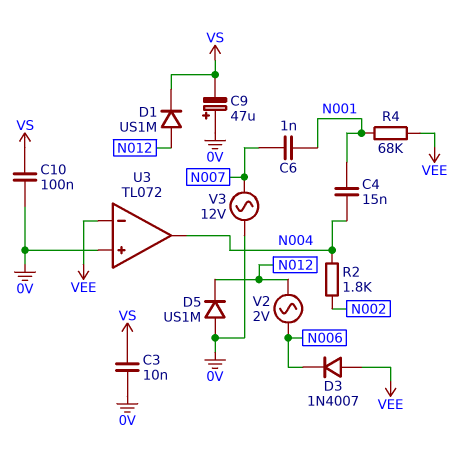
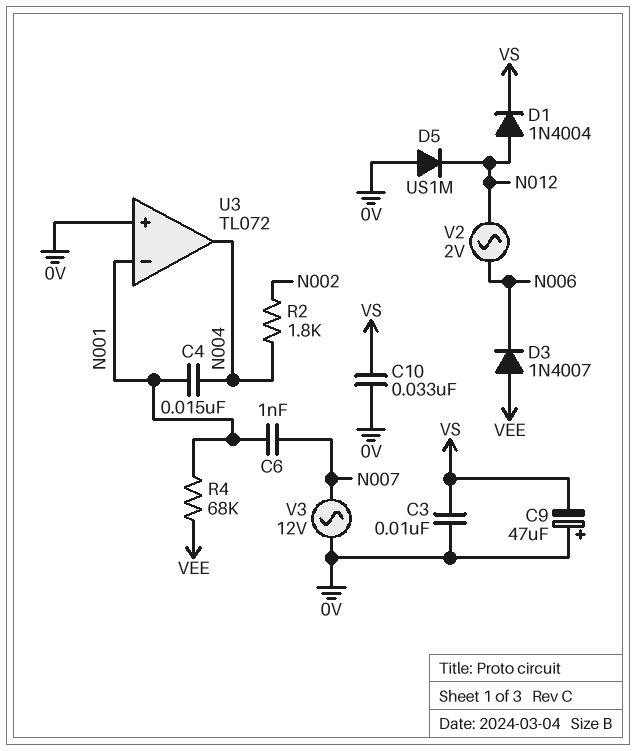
C10: 100nF (0V, VS) -> 33nF (0V, VS)
D1: diode US1M (A N012, K VS) -> diode 1N4004 (A N012, K VS)
U3 pin in-: VEE -> N001

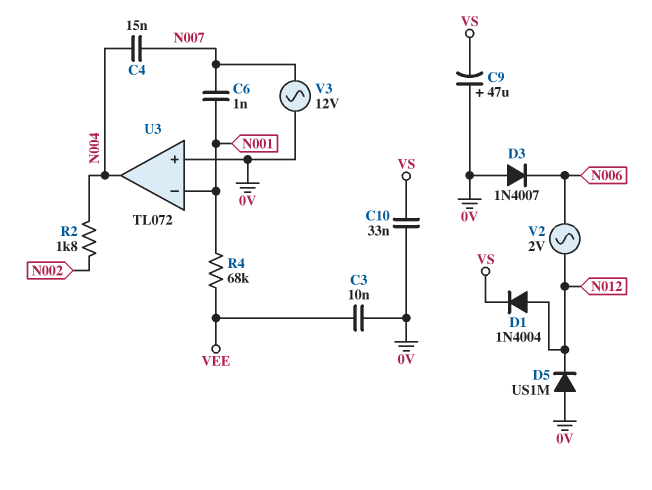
C3: 10nF (0V, VS) -> 10nF (0V, VEE)
C4: 15nF (N001, N004) -> 15nF (N004, N007)
D3: diode 1N4007 (A VEE, K N006) -> diode 1N4007 (A 0V, K N006)

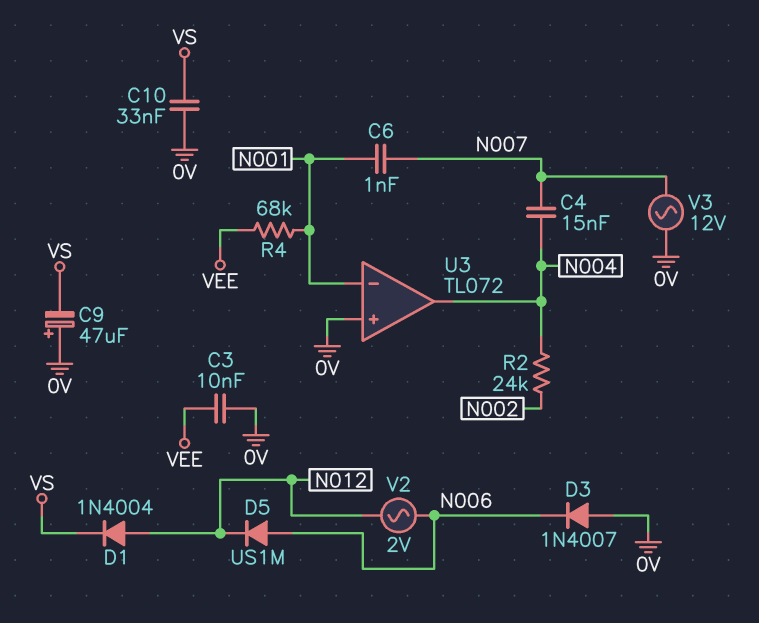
D5: diode US1M (A 0V, K N012) -> diode US1M (A N006, K N012)
R2: 1.8k (N002, N004) -> 24k (N002, N004)

